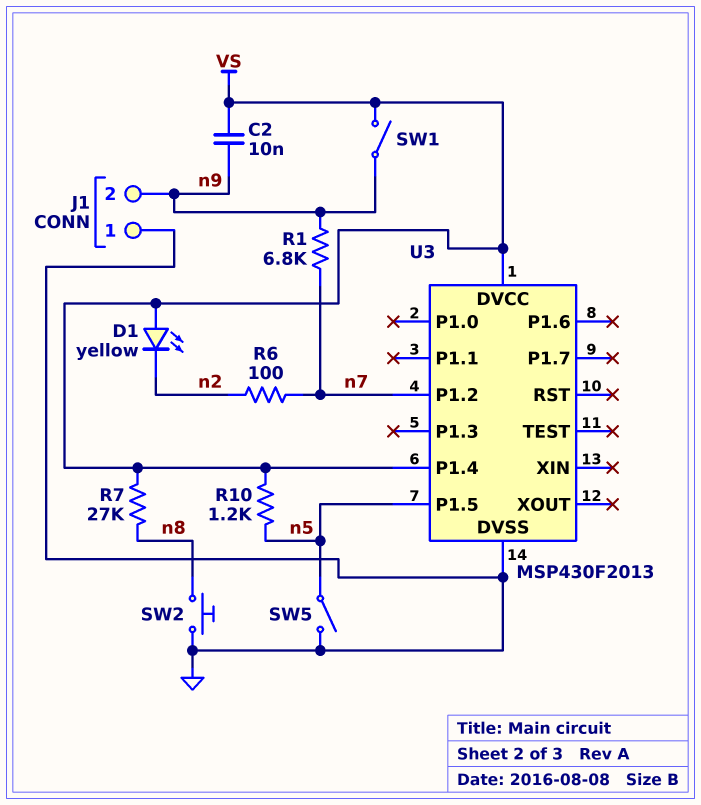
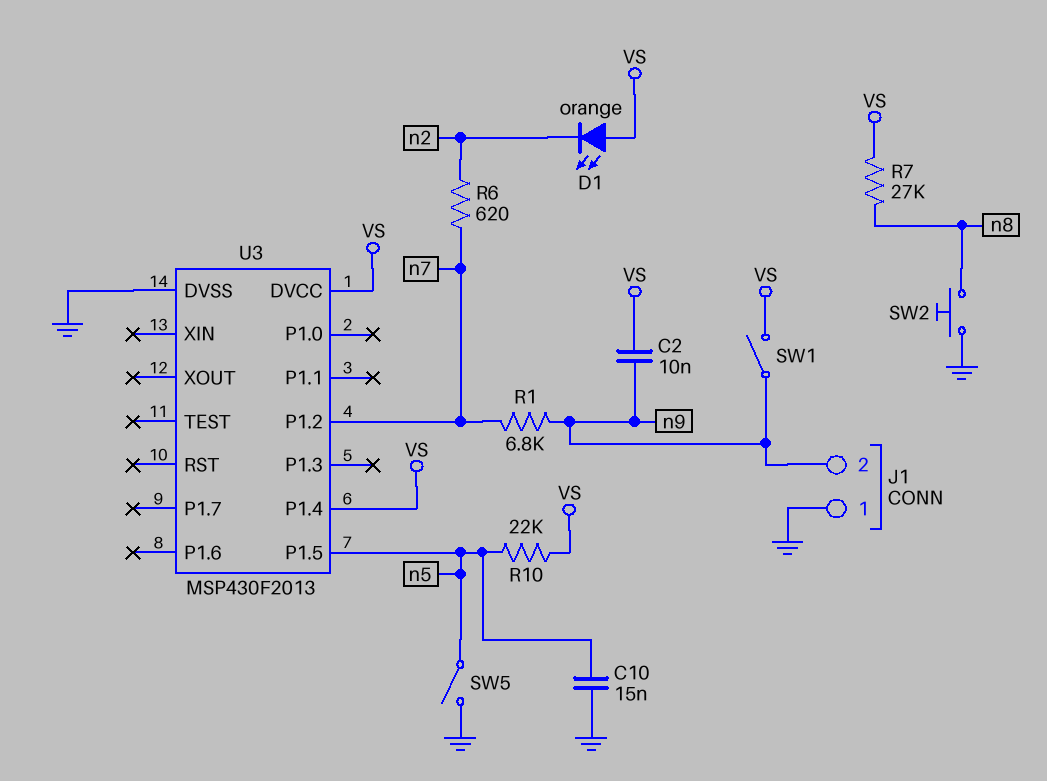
C10: none -> 15nF (GND, n5)
D1: LED yellow (A VS, K n2) -> LED orange (A VS, K n2)
R6: 100 (n2, n7) -> 620 (n2, n7)
R10: 1.2k (VS, n5) -> 22k (VS, n5)

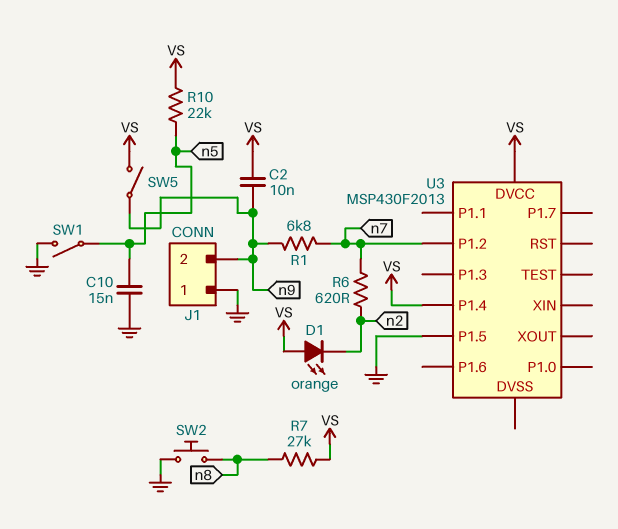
SW1: switch (VS, n9) -> switch (GND, n5)
SW5: switch (GND, n5) -> switch (VS, n9)
U3 pin DVSS: GND -> none
U3 pin P1.5: n5 -> GND

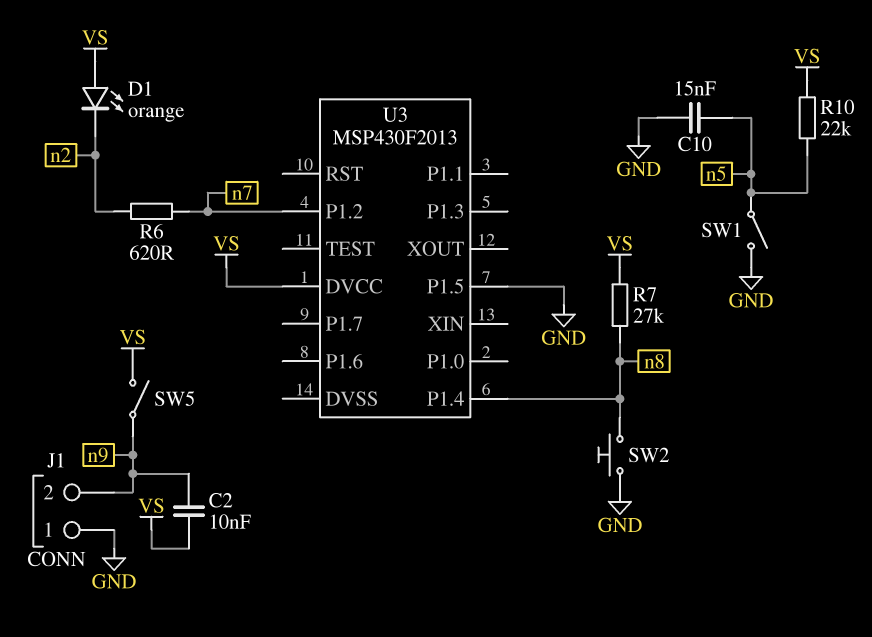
R1: 6.8k (n7, n9) -> none
U3 pin P1.4: VS -> n8

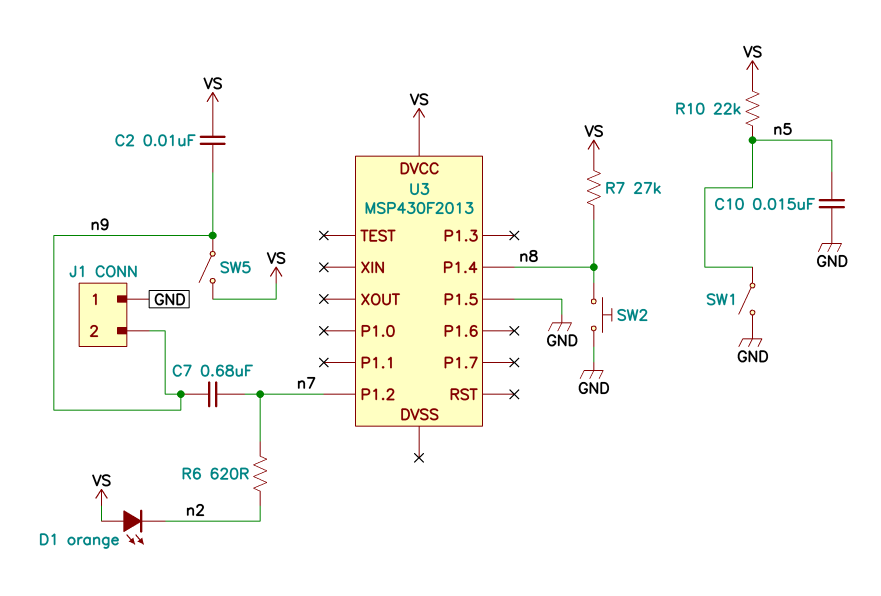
C7: none -> 680nF (n7, n9)

